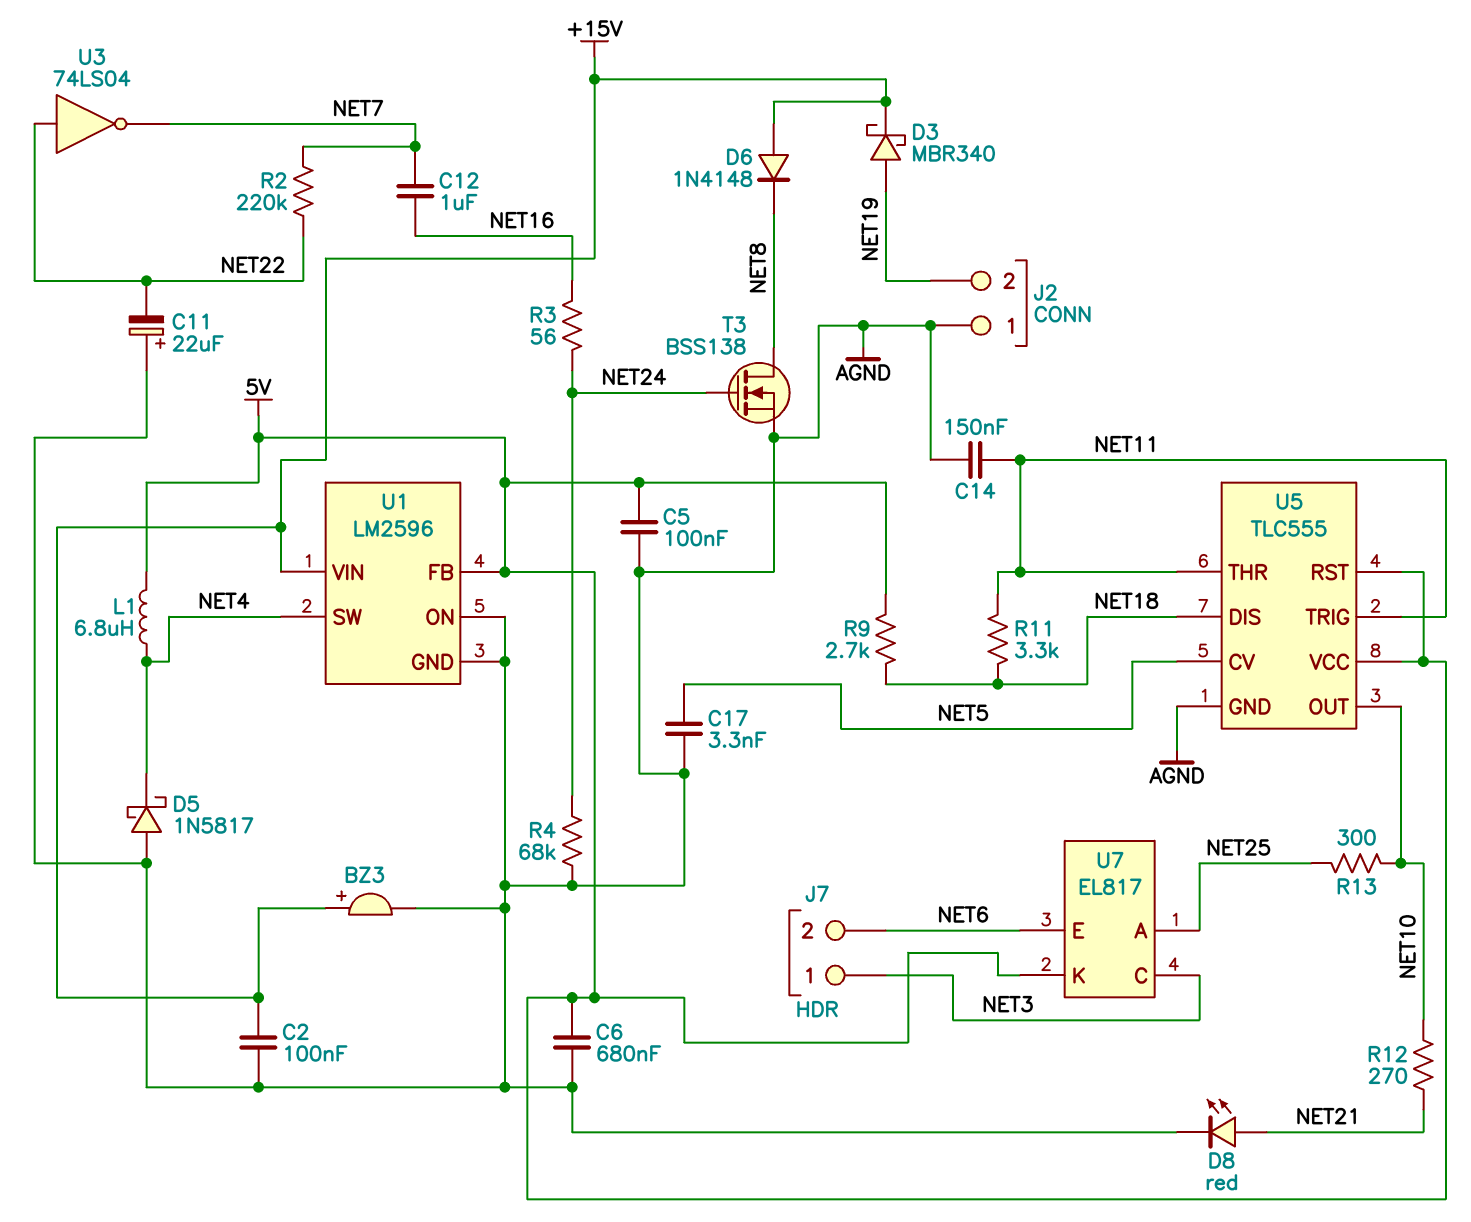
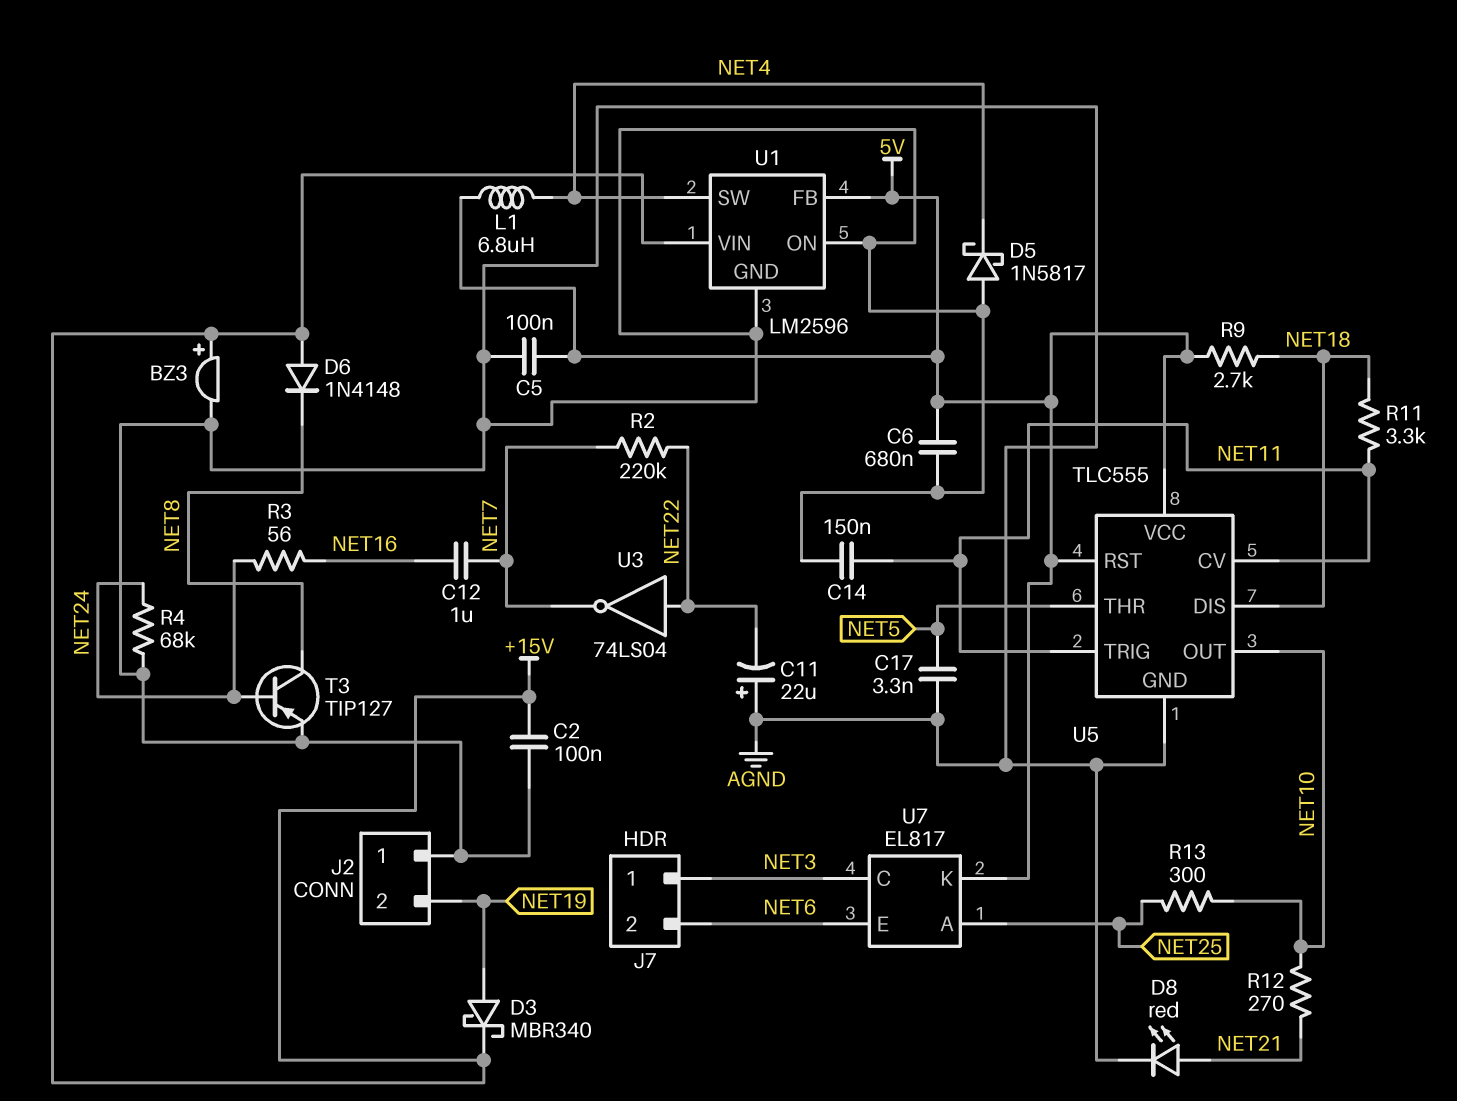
T3: NMOS BSS138 (G NET24, D NET8, S AGND) -> PNP TIP127 (B NET24, C NET8, E AGND)
U5 pin CV: NET5 -> NET11
U5 pin THR: NET11 -> NET5

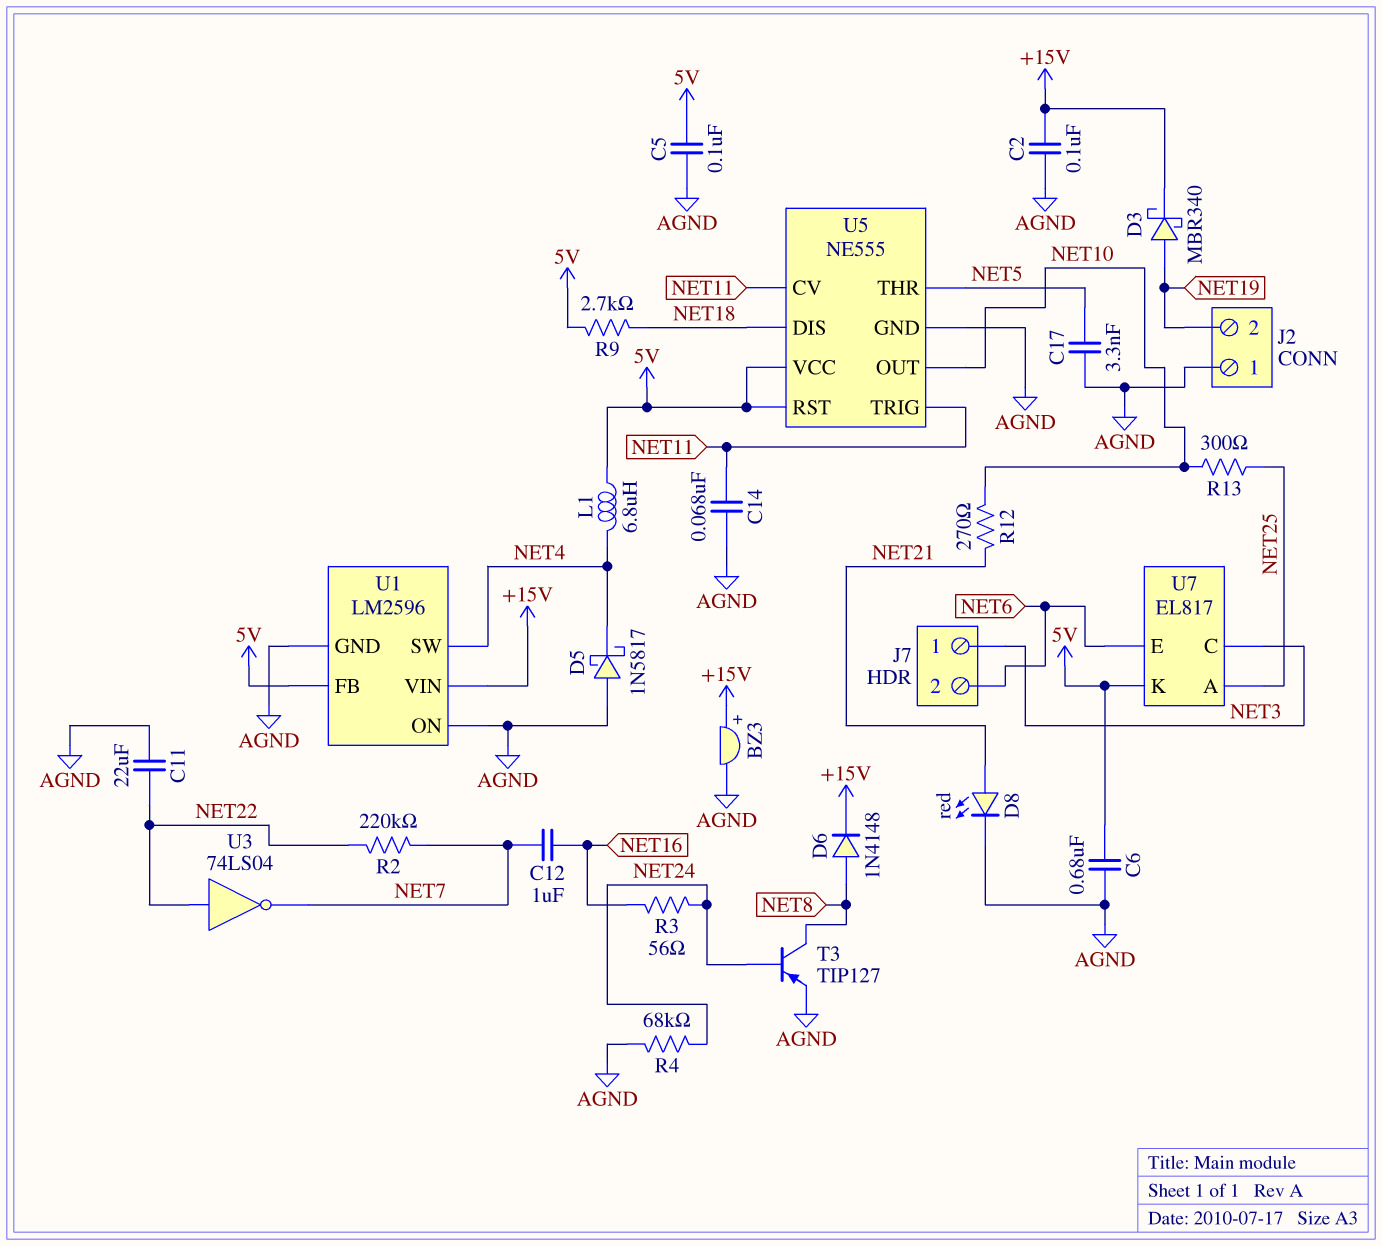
C11: 22uF (plus AGND, minus NET22) -> 22uF (AGND, NET22)
C14: 150nF (AGND, NET11) -> 68nF (AGND, NET11)
D6: diode 1N4148 (A +15V, K NET8) -> diode 1N4148 (A NET8, K +15V)
R11: 3.3k (NET11, NET18) -> none
U5: TLC555 -> NE555

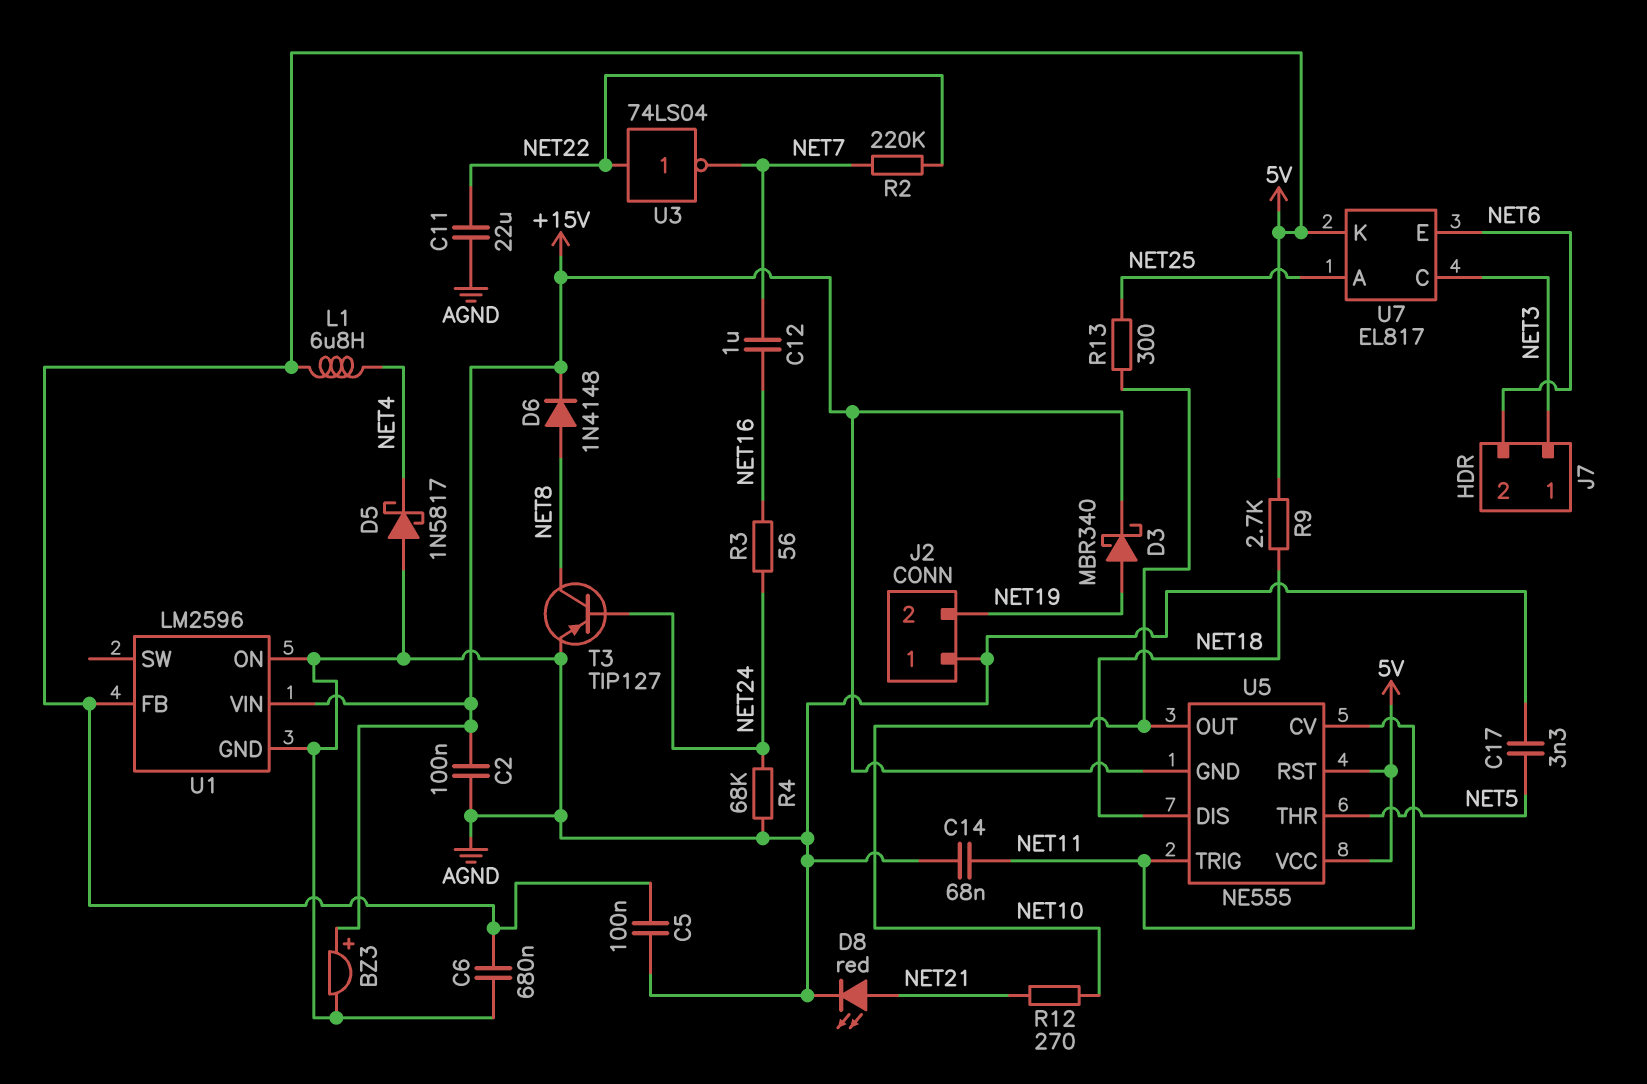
U1 pin SW: NET4 -> none
U5 pin GND: AGND -> +15V

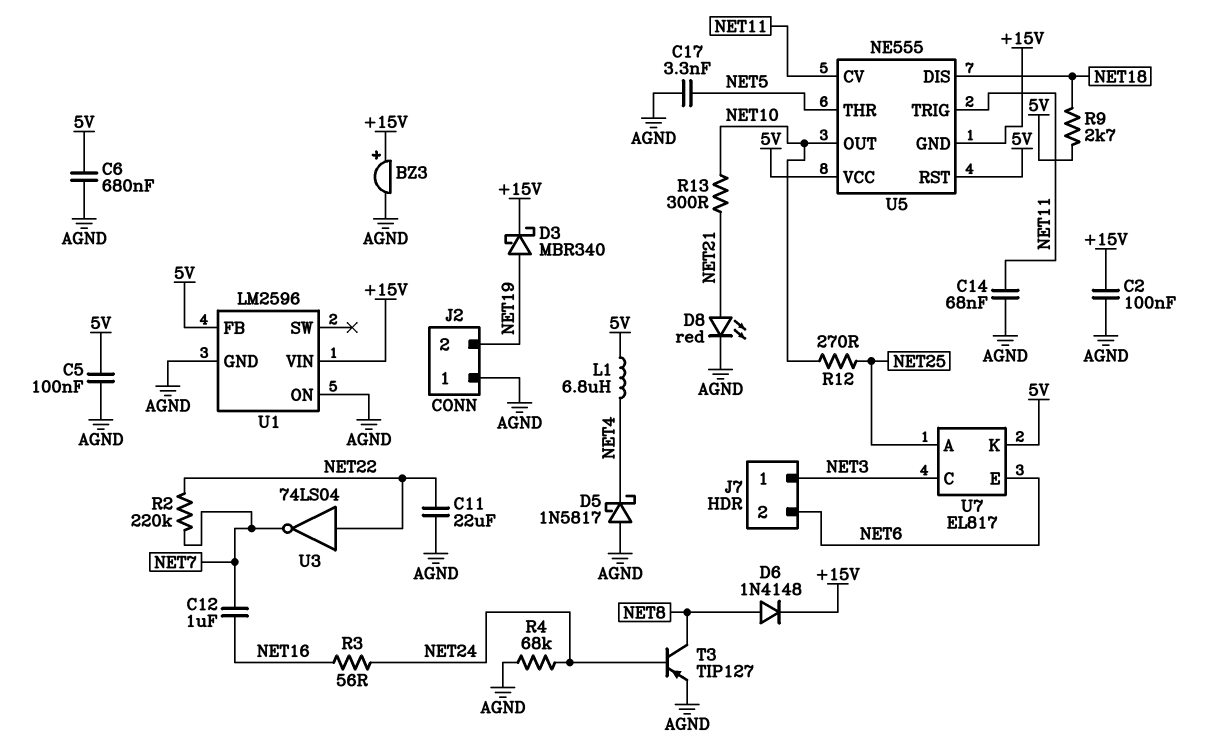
R12: 270 (NET10, NET21) -> 270 (NET10, NET25)
R13: 300 (NET10, NET25) -> 300 (NET10, NET21)

